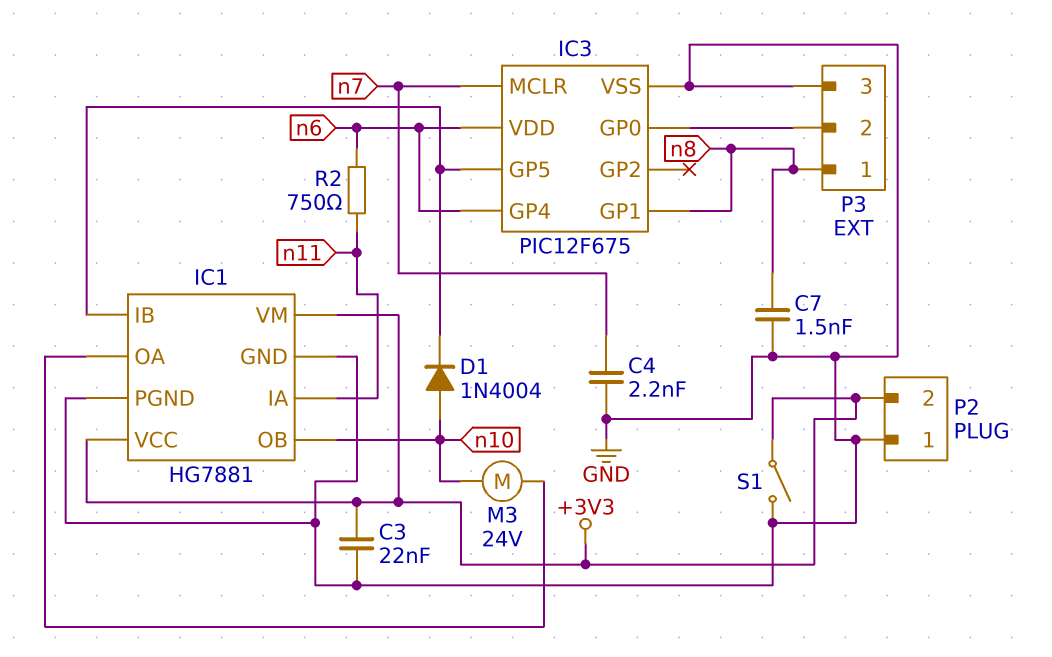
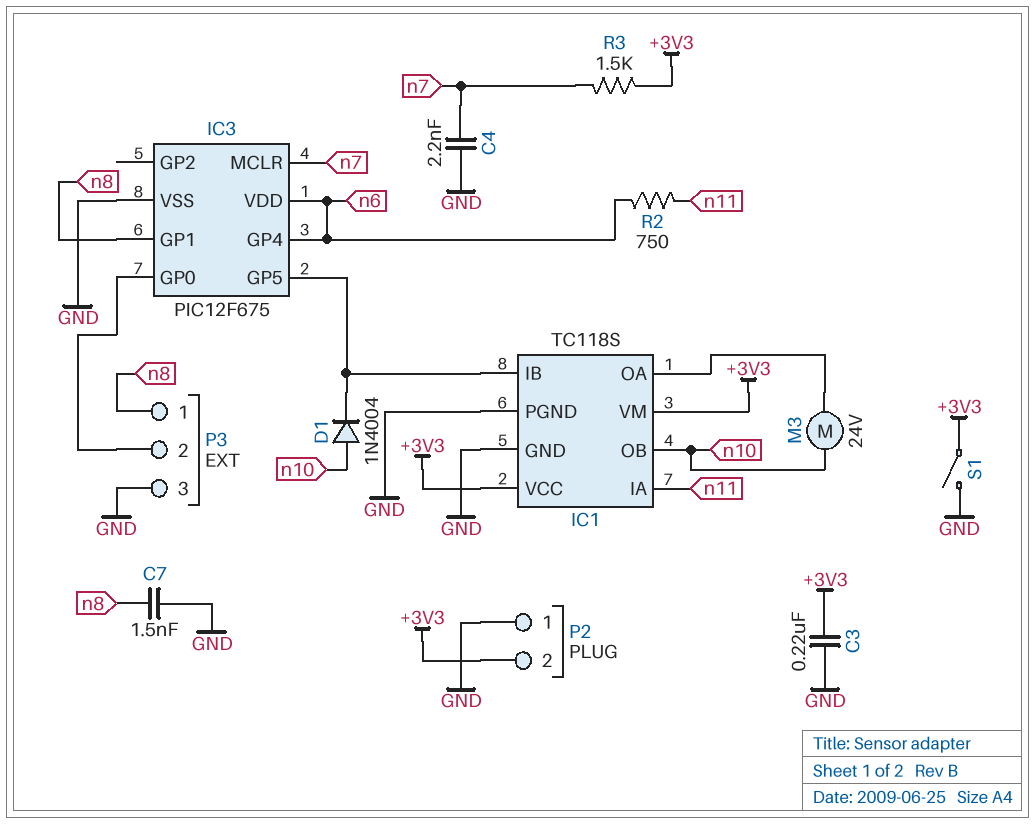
C3: 22nF (+3V3, GND) -> 220nF (+3V3, GND)
IC1: HG7881 -> TC118S
R3: none -> 1.5k (+3V3, n7)

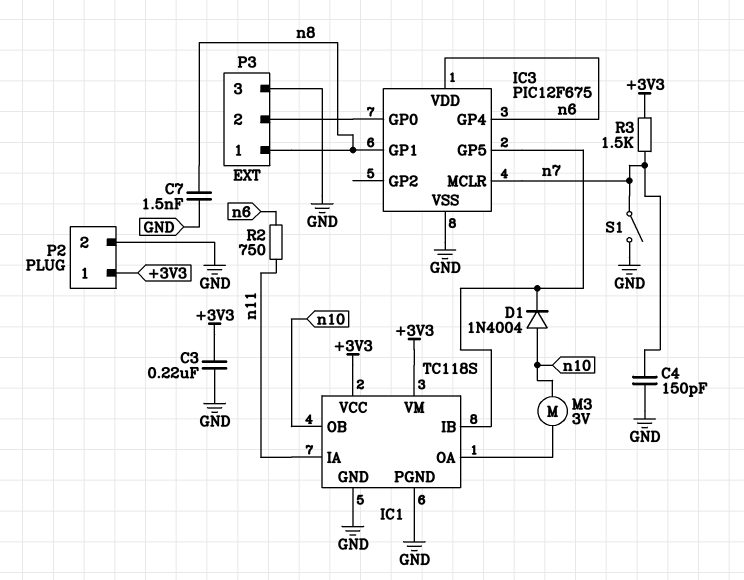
C4: 2.2nF (GND, n7) -> 150pF (GND, n7)
M3: motor 24V (IC1/OA, n10) -> motor 3V (IC1/OA, n10)
P2 pin 1: GND -> +3V3
P2 pin 2: +3V3 -> GND
S1: switch (+3V3, GND) -> switch (GND, n7)

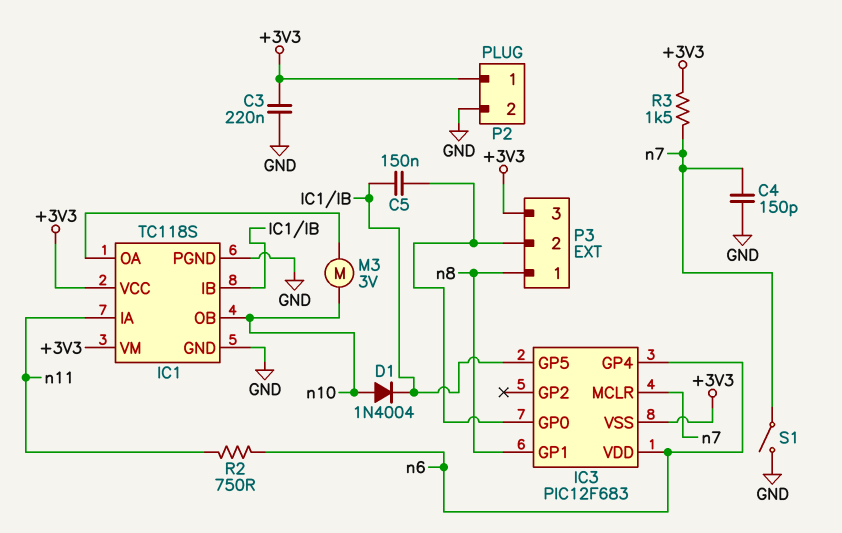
C5: none -> 150nF (IC1/IB, IC3/GP0)
C7: 1.5nF (GND, n8) -> none
IC3: PIC12F675 -> PIC12F683
IC3 pin VSS: GND -> +3V3
P3 pin 3: GND -> +3V3

